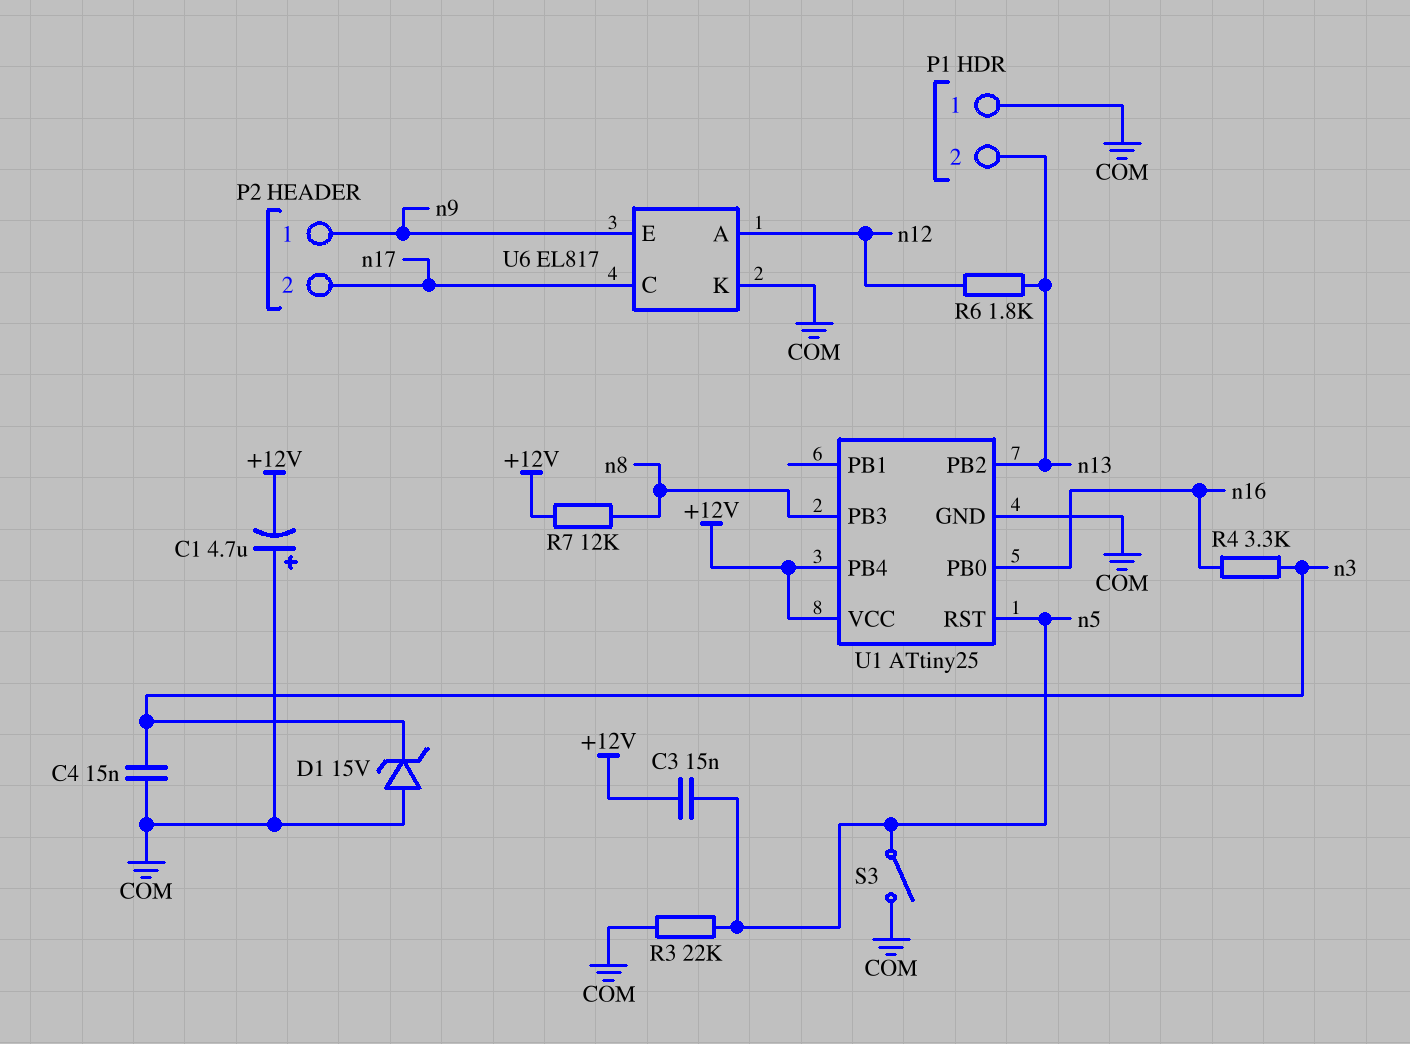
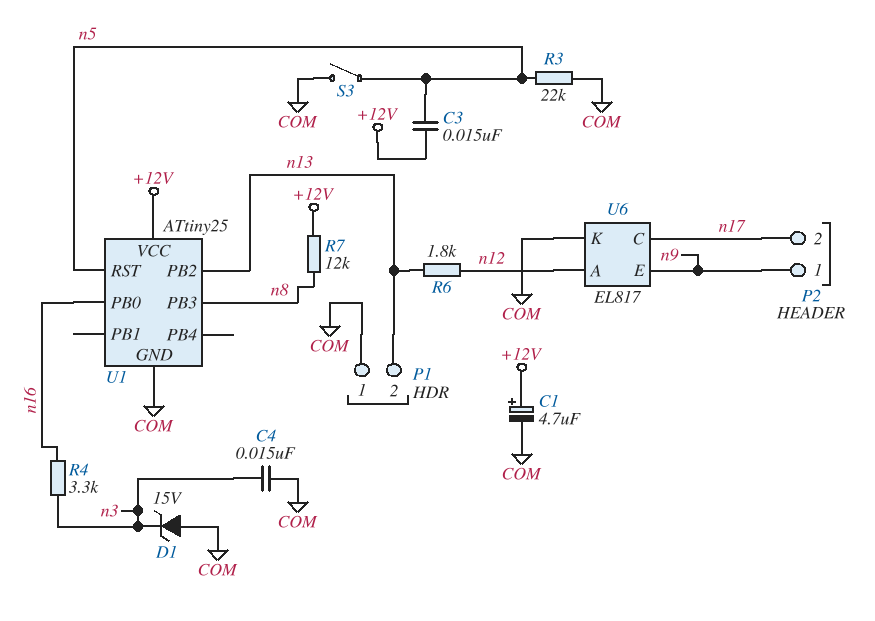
C1: 4.7uF (plus COM, minus +12V) -> 4.7uF (plus +12V, minus COM)
U1 pin PB4: +12V -> none

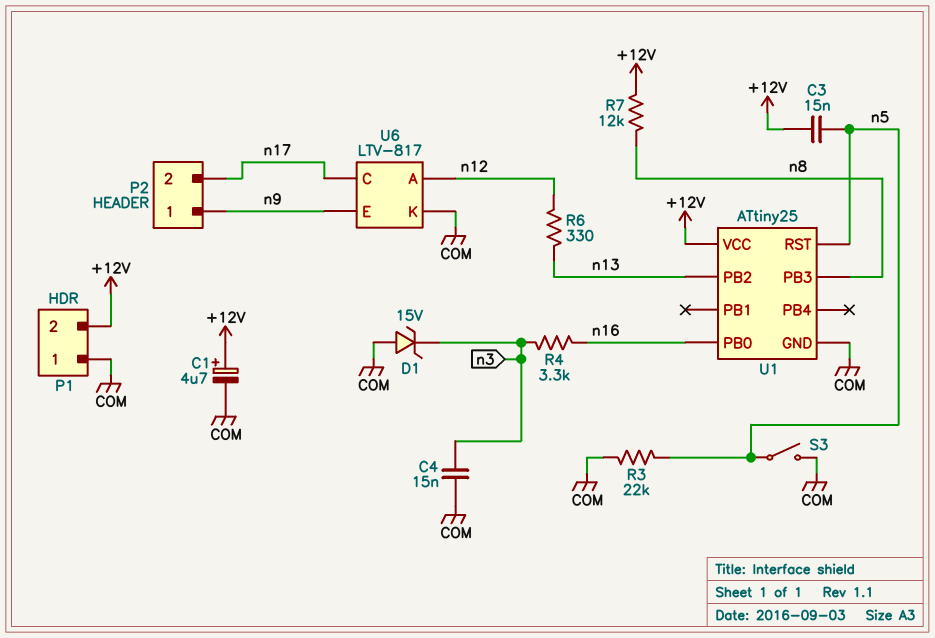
P1 pin 2: n13 -> +12V
R6: 1.8k (n12, n13) -> 330 (n12, n13)
U6: EL817 -> LTV-817

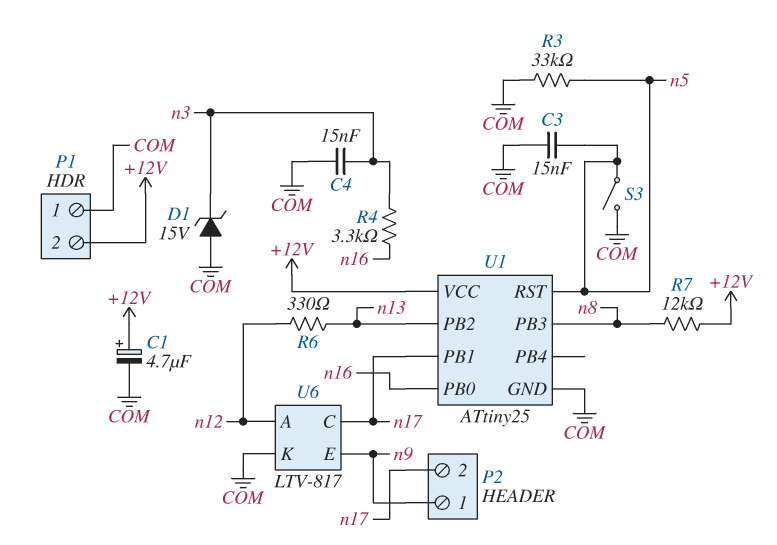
C3: 15nF (+12V, n5) -> 15nF (COM, n5)
R3: 22k (COM, n5) -> 33k (COM, n5)
U1 pin PB1: none -> n17

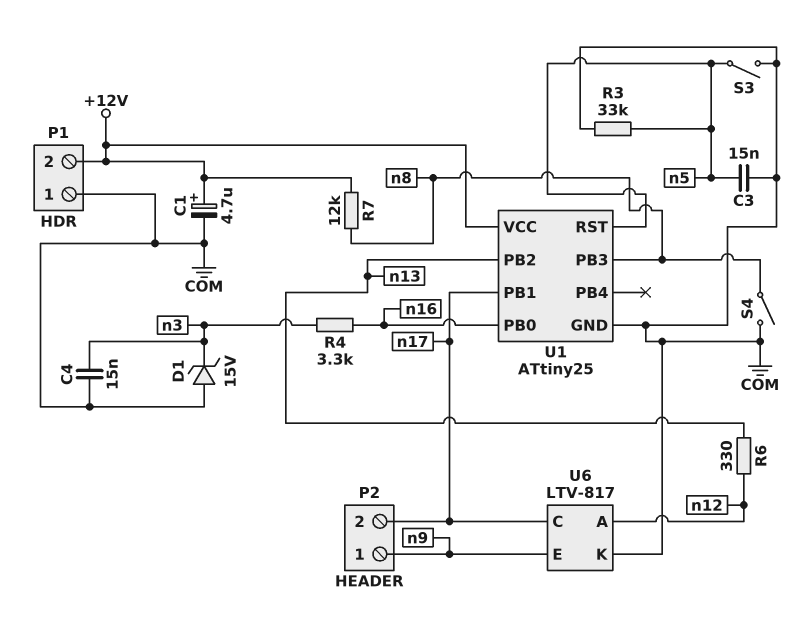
S4: none -> switch (COM, n8)

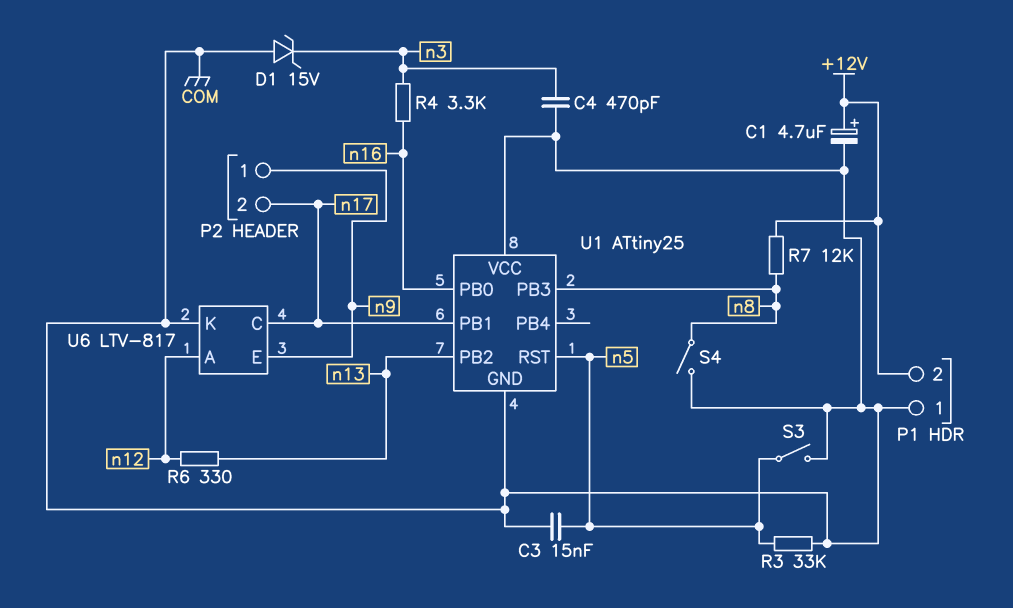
C4: 15nF (COM, n3) -> 470pF (COM, n3)
U1 pin VCC: +12V -> COM

